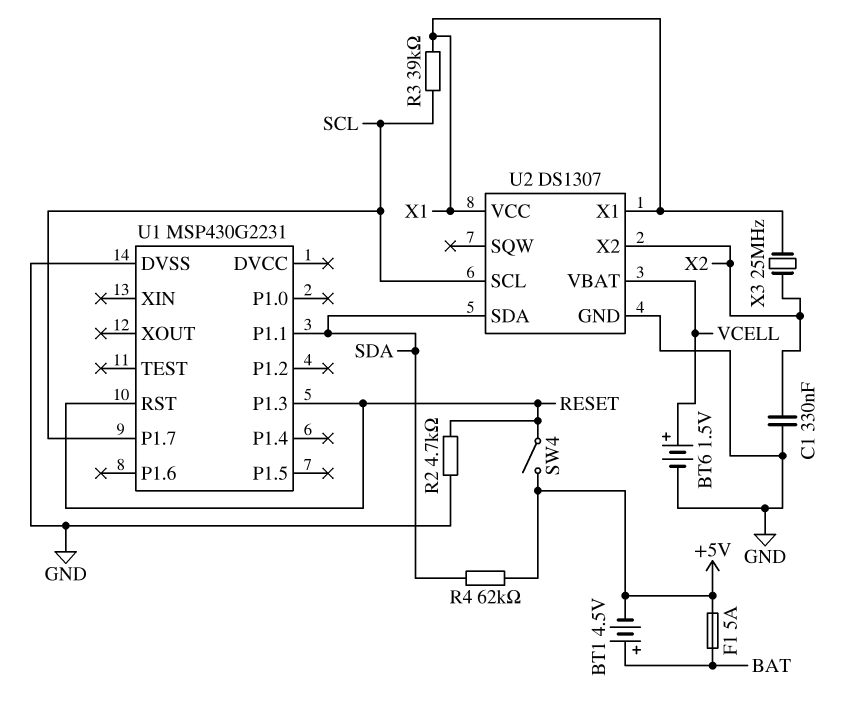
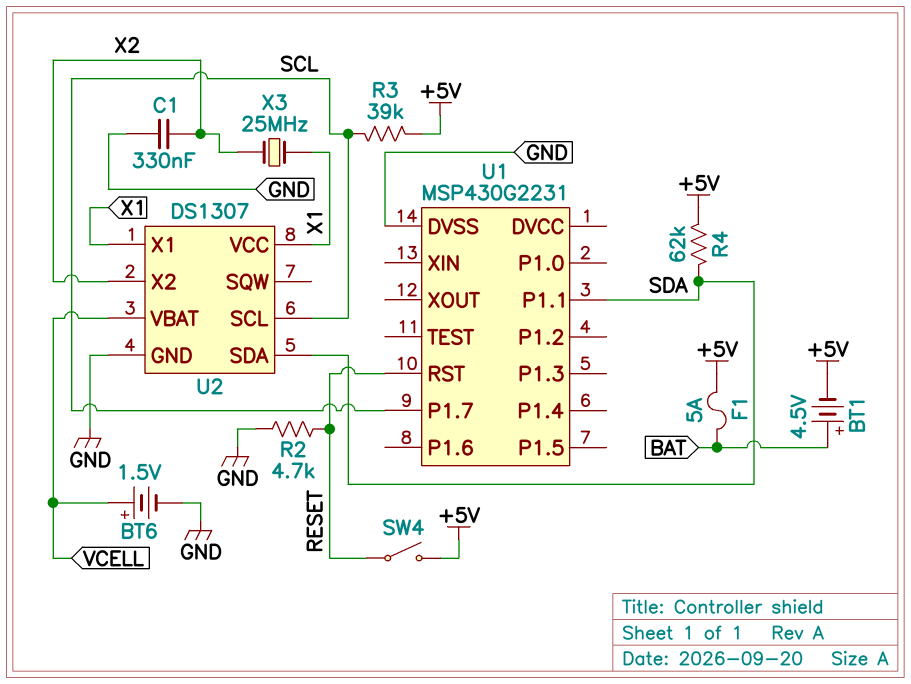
R3: 39k (SCL, X1) -> 39k (+5V, SCL)
U1 pin P1.3: RESET -> none

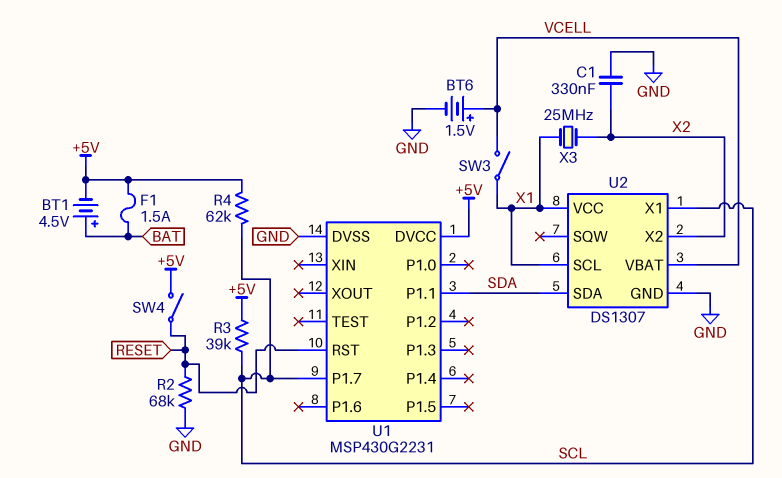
F1: 5A (+5V, BAT) -> 1.5A (+5V, BAT)
R2: 4.7k (GND, RESET) -> 68k (GND, RESET)
R4: 62k (+5V, SDA) -> 62k (+5V, SCL)
SW3: none -> switch (VCELL, X1)
U1 pin DVCC: none -> +5V
U2 pin SCL: SCL -> X1
U2 pin X1: X1 -> SCL

